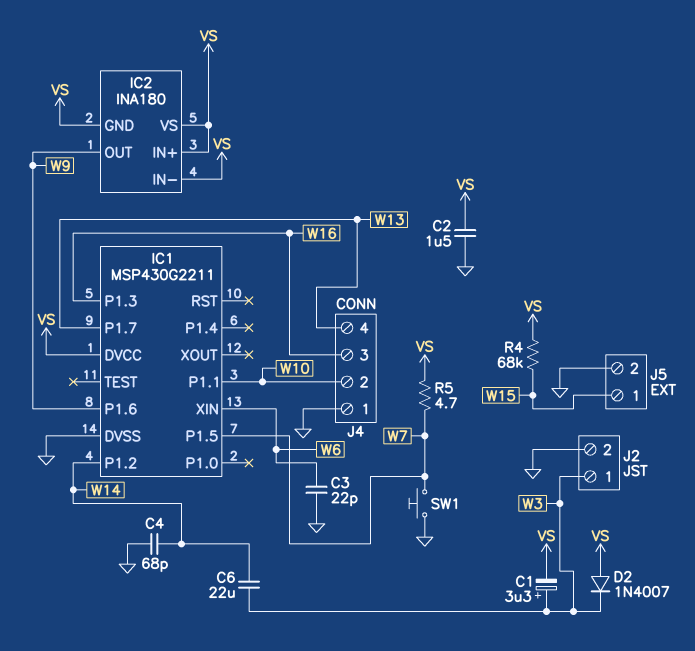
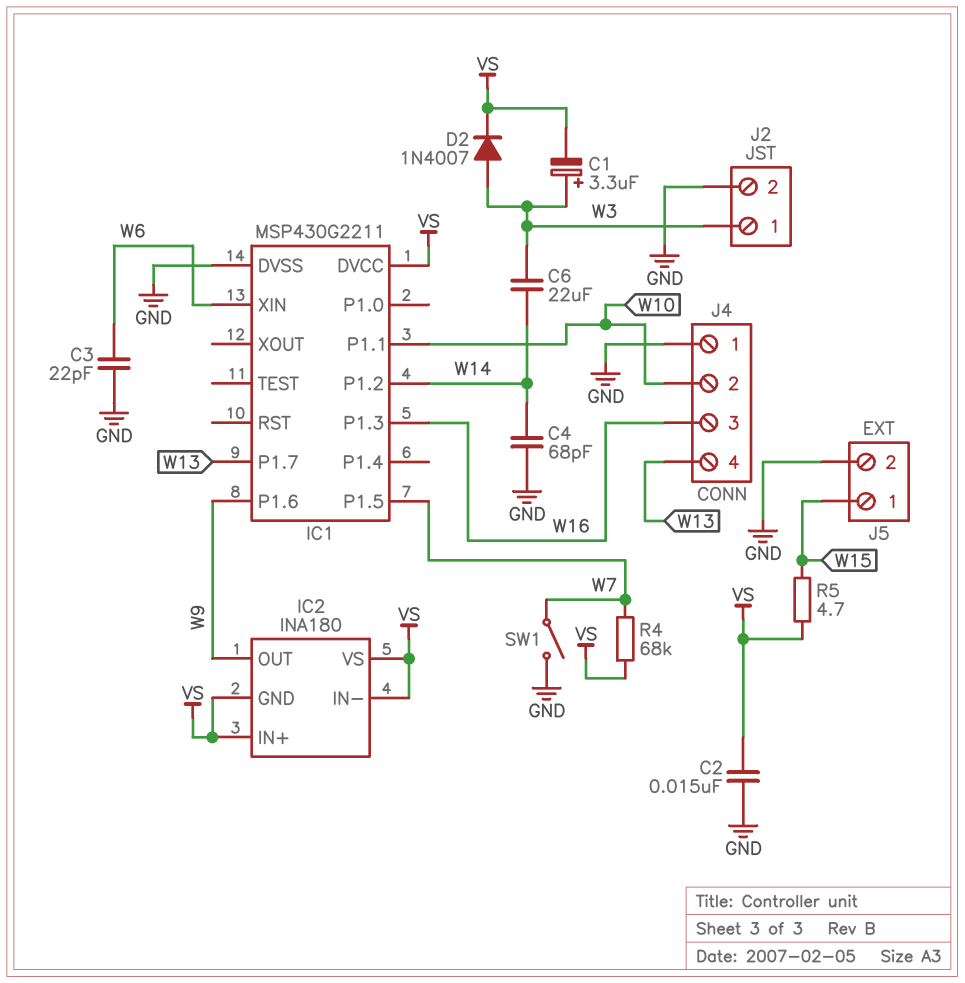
C2: 1.5uF (GND, VS) -> 15nF (GND, VS)
D2: diode 1N4007 (A VS, K W3) -> diode 1N4007 (A W3, K VS)
R4: 68k (VS, W15) -> 68k (VS, W7)
R5: 4.7 (VS, W7) -> 4.7 (VS, W15)
SW1: button (GND, W7) -> switch (GND, W7)

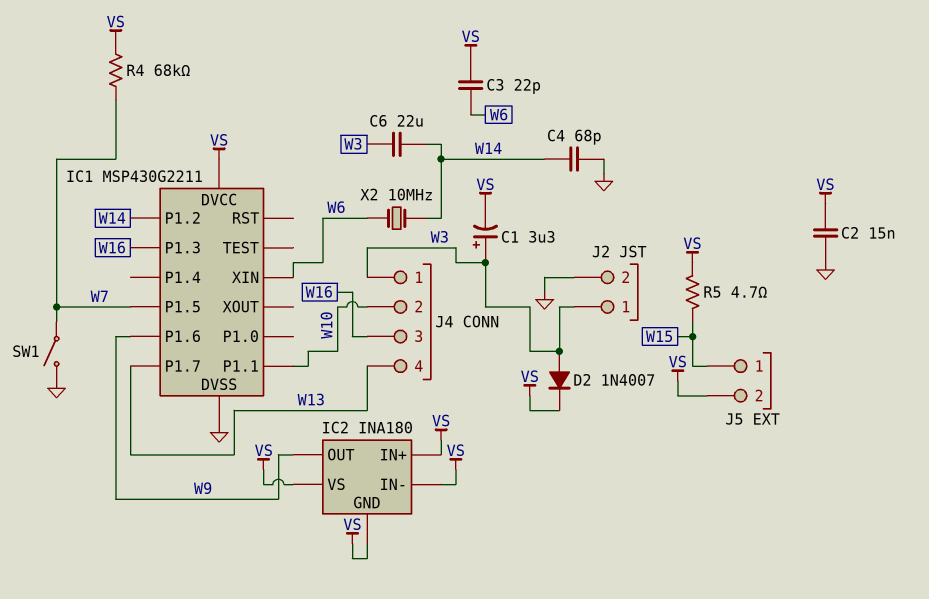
C3: 22pF (GND, W6) -> 22pF (VS, W6)
J4 pin 1: GND -> W3
J5 pin 2: GND -> VS
X2: none -> 10MHz (W6, W14)

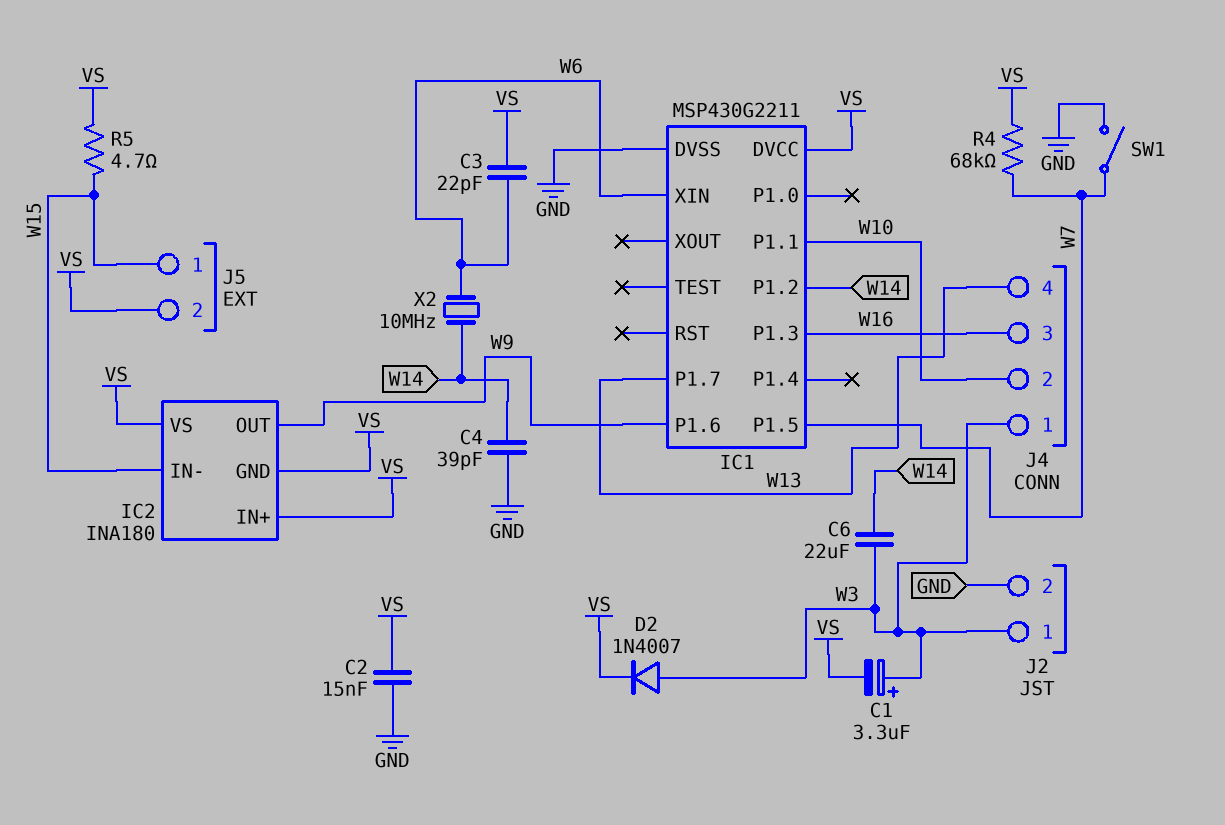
C4: 68pF (GND, W14) -> 39pF (GND, W14)
IC2 pin IN-: VS -> W15

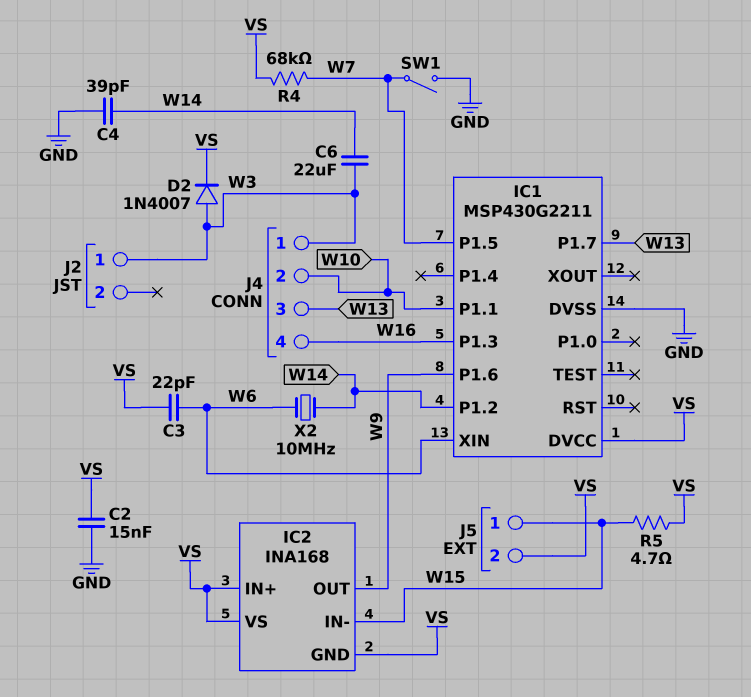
C1: 3.3uF (plus W3, minus VS) -> none
IC2: INA180 -> INA168
J2 pin 2: GND -> none
J4 pin 3: W16 -> W13
J4 pin 4: W13 -> W16

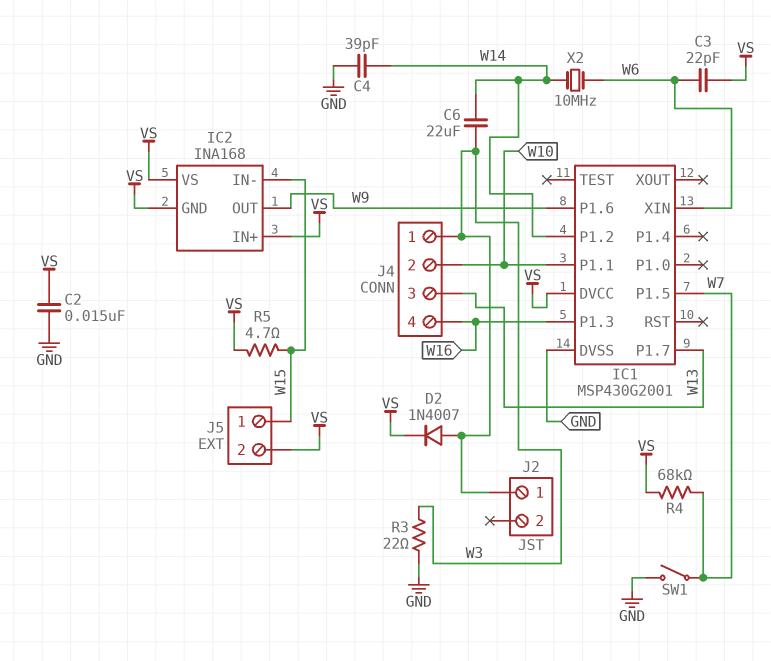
IC1: MSP430G2211 -> MSP430G2001
R3: none -> 22 (GND, W3)

